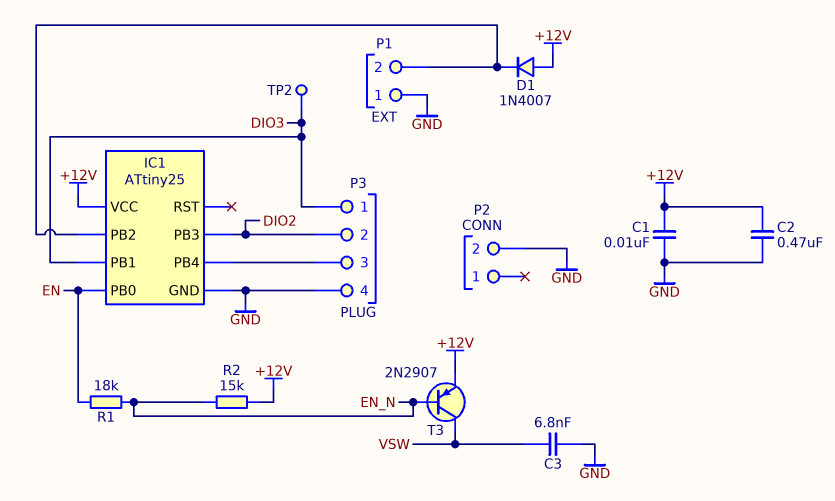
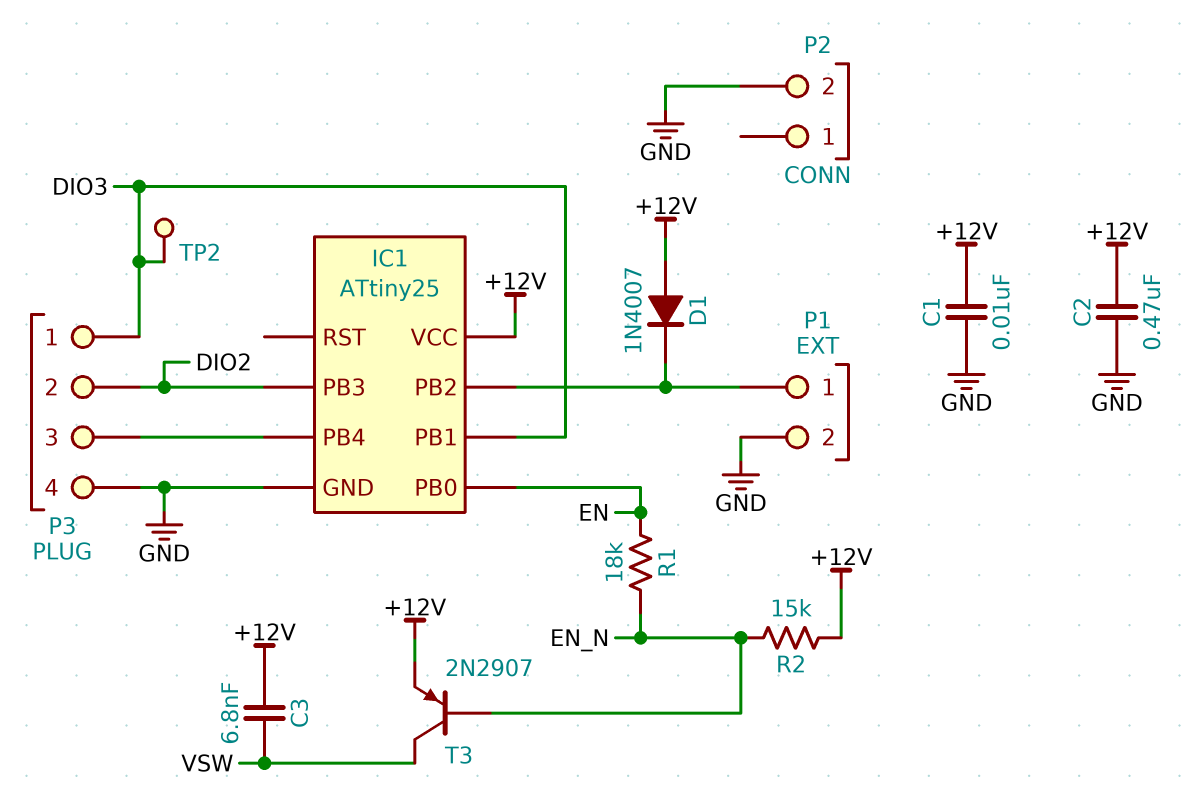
C3: 6.8nF (GND, VSW) -> 6.8nF (+12V, VSW)
P1 pin 1: GND -> IC1/PB2
P1 pin 2: IC1/PB2 -> GND

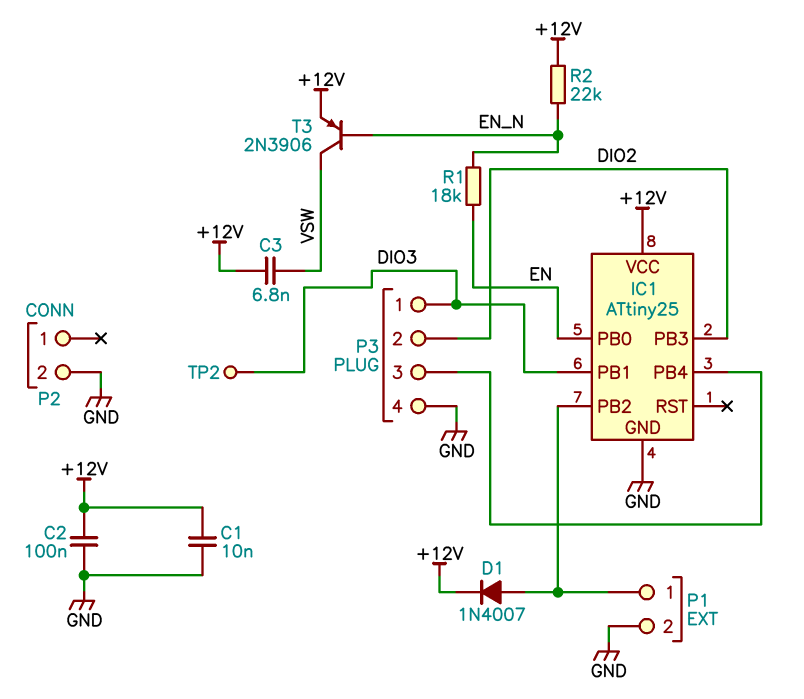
C2: 470nF (+12V, GND) -> 100nF (+12V, GND)
D1: diode 1N4007 (A +12V, K IC1/PB2) -> diode 1N4007 (A IC1/PB2, K +12V)
R2: 15k (+12V, EN_N) -> 22k (+12V, EN_N)
T3: PNP 2N2907 (B EN_N, C VSW, E +12V) -> PNP 2N3906 (B EN_N, C VSW, E +12V)

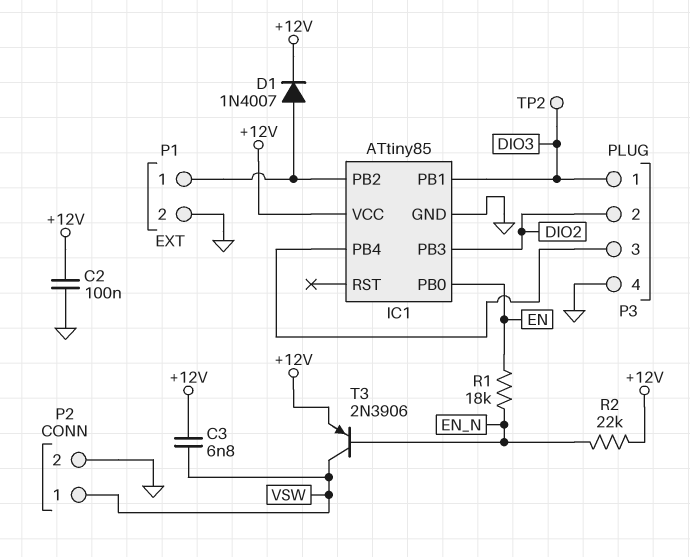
C1: 10nF (+12V, GND) -> none
IC1: ATtiny25 -> ATtiny85
P2 pin 1: none -> VSW

